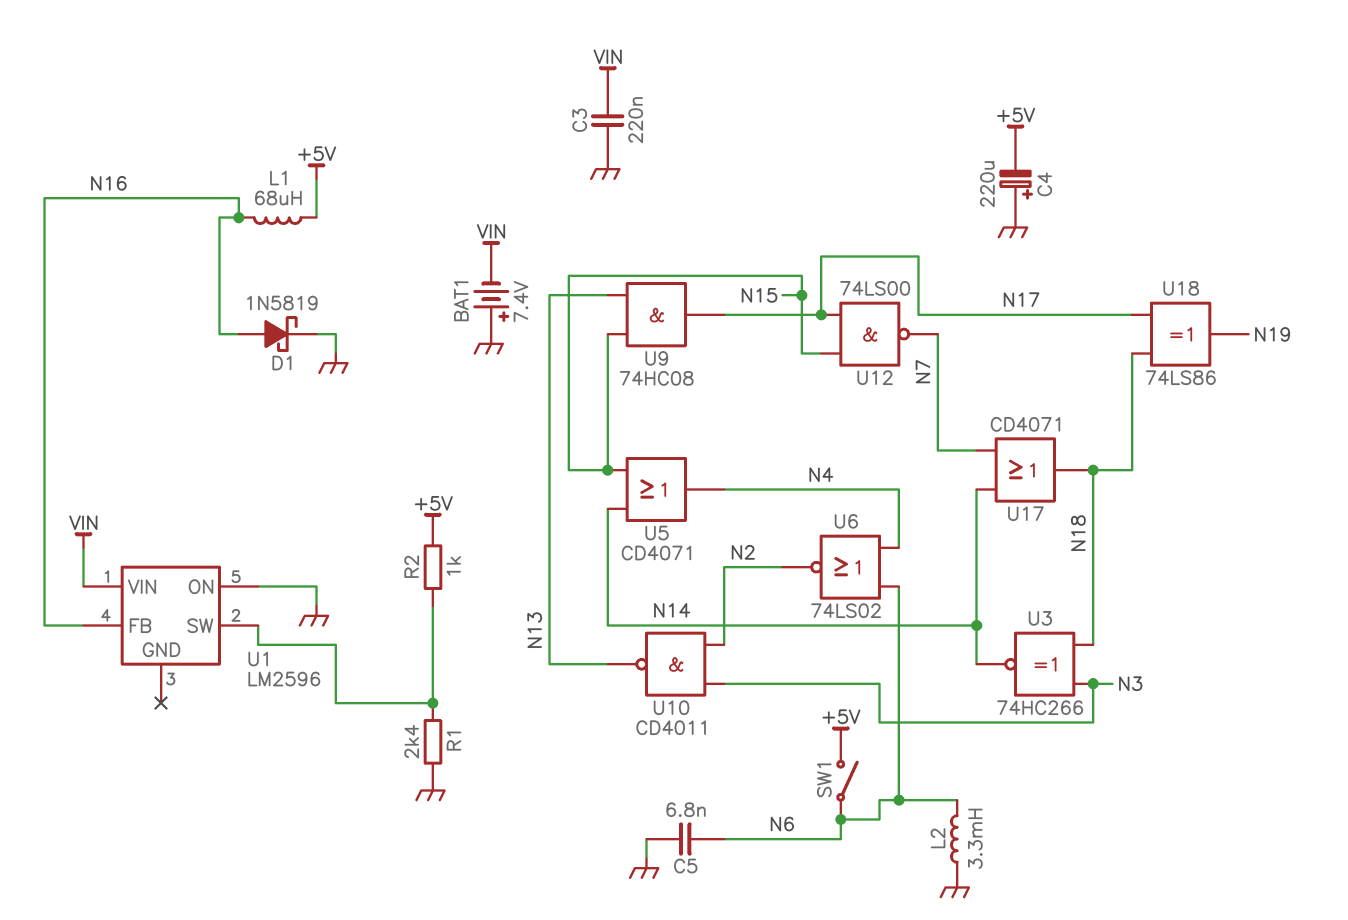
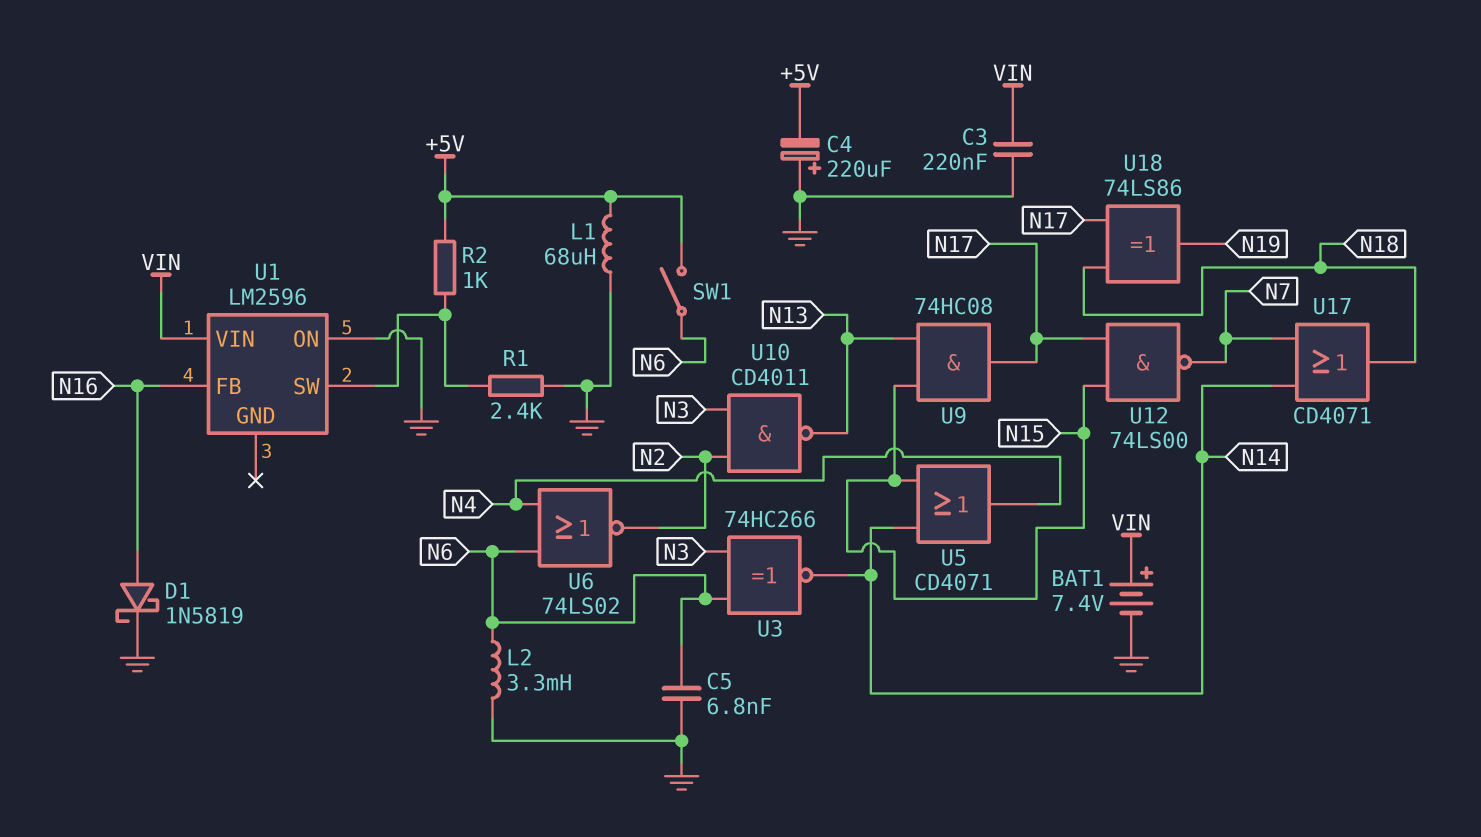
BAT1: 7.4V (plus GND, minus VIN) -> 7.4V (plus VIN, minus GND)
L1: 68uH (+5V, N16) -> 68uH (+5V, GND)
U3: XNOR 74HC266 (in N3, in N18, out N14) -> XNOR 74HC266 (in N3, in N6, out N14)

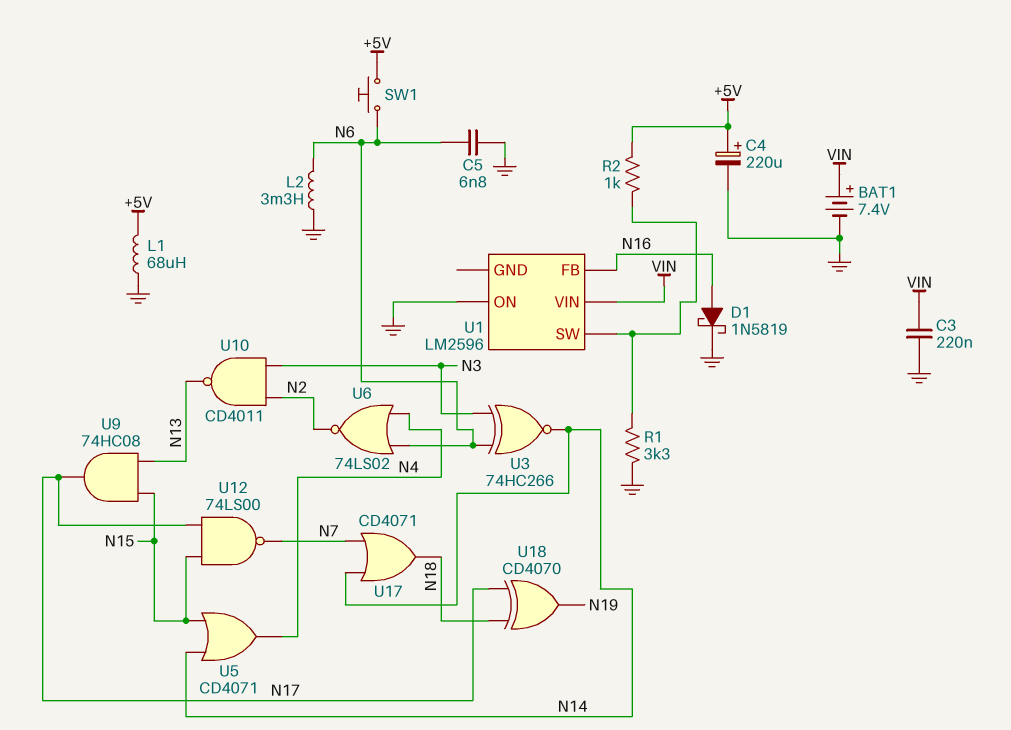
C4: 220uF (plus GND, minus +5V) -> 220uF (plus +5V, minus GND)
R1: 2.4k (GND, U1/SW) -> 3.3k (GND, U1/SW)
SW1: switch (+5V, N6) -> button (+5V, N6)
U18: XOR 74LS86 (in N17, in N18, out N19) -> XOR CD4070 (in N17, in N18, out N19)

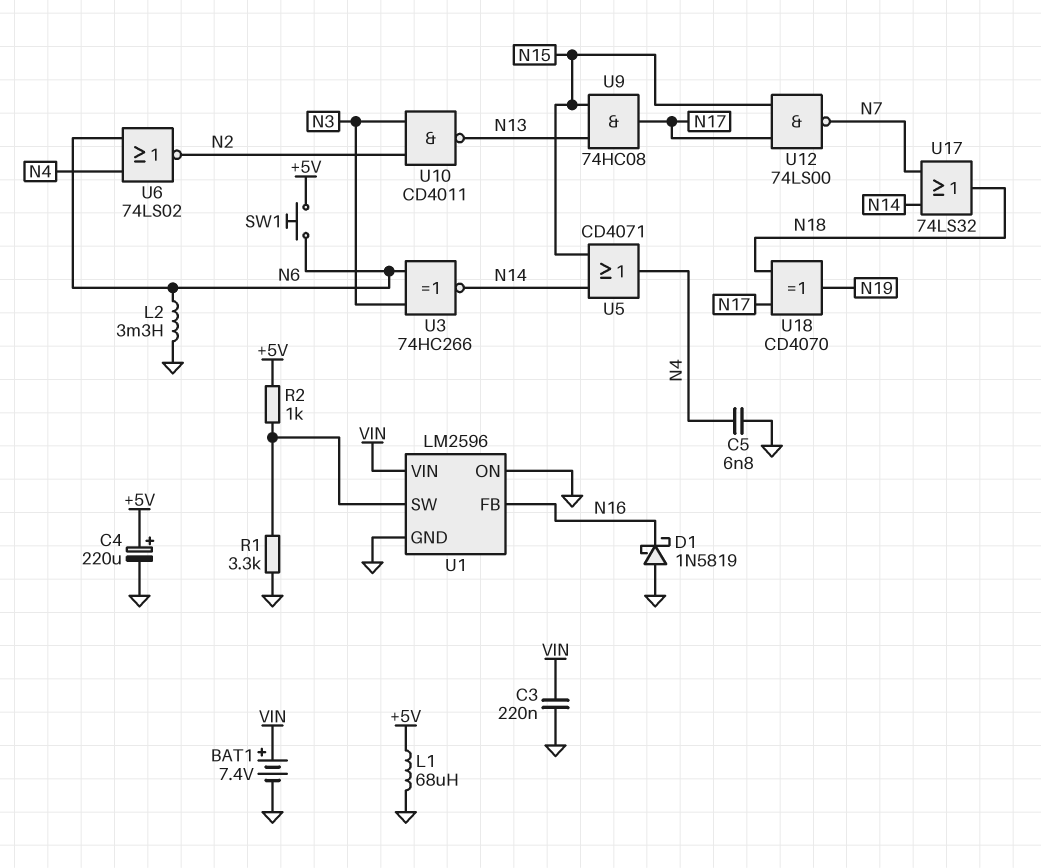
C5: 6.8nF (GND, N6) -> 6.8nF (GND, N4)
D1: schottky 1N5819 (A N16, K GND) -> schottky 1N5819 (A GND, K N16)
U1 pin GND: none -> GND
U17: OR CD4071 (in N7, in N14, out N18) -> OR 74LS32 (in N7, in N14, out N18)

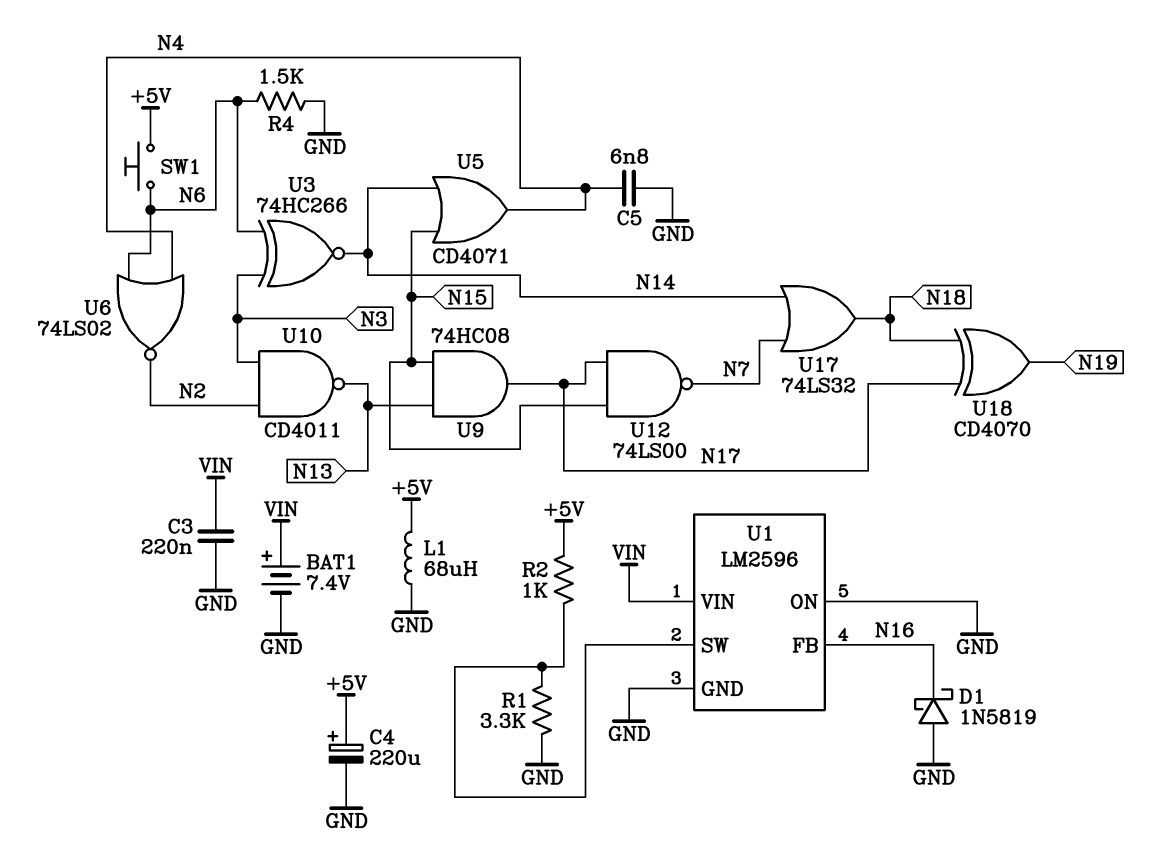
L2: 3.3mH (GND, N6) -> none
R4: none -> 1.5k (GND, N6)

